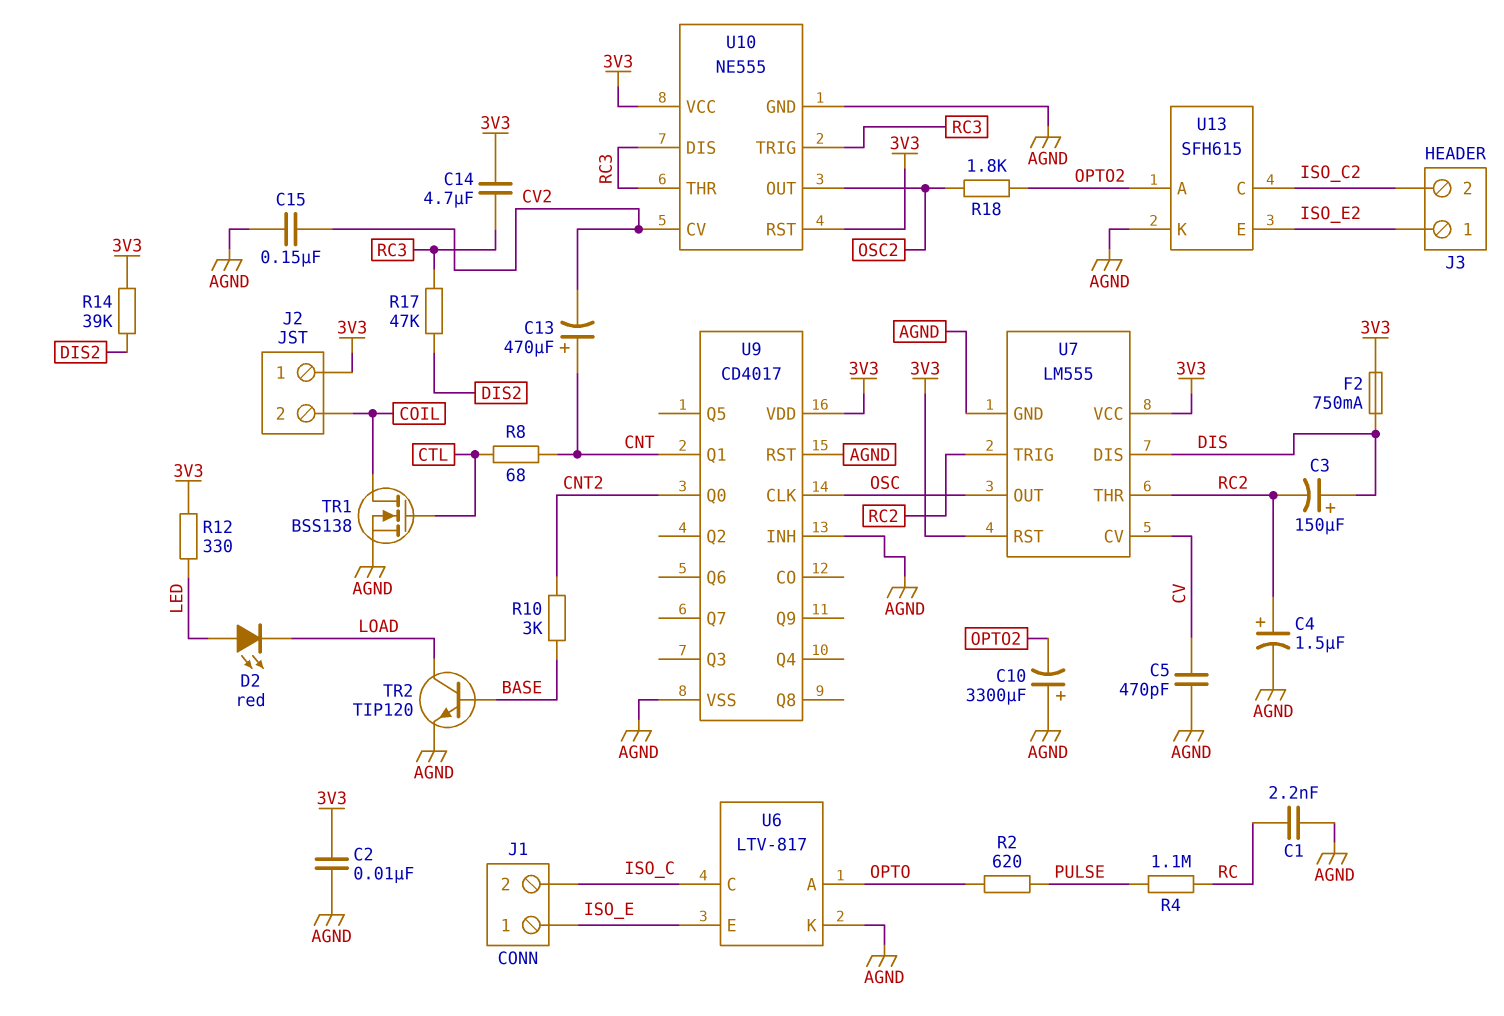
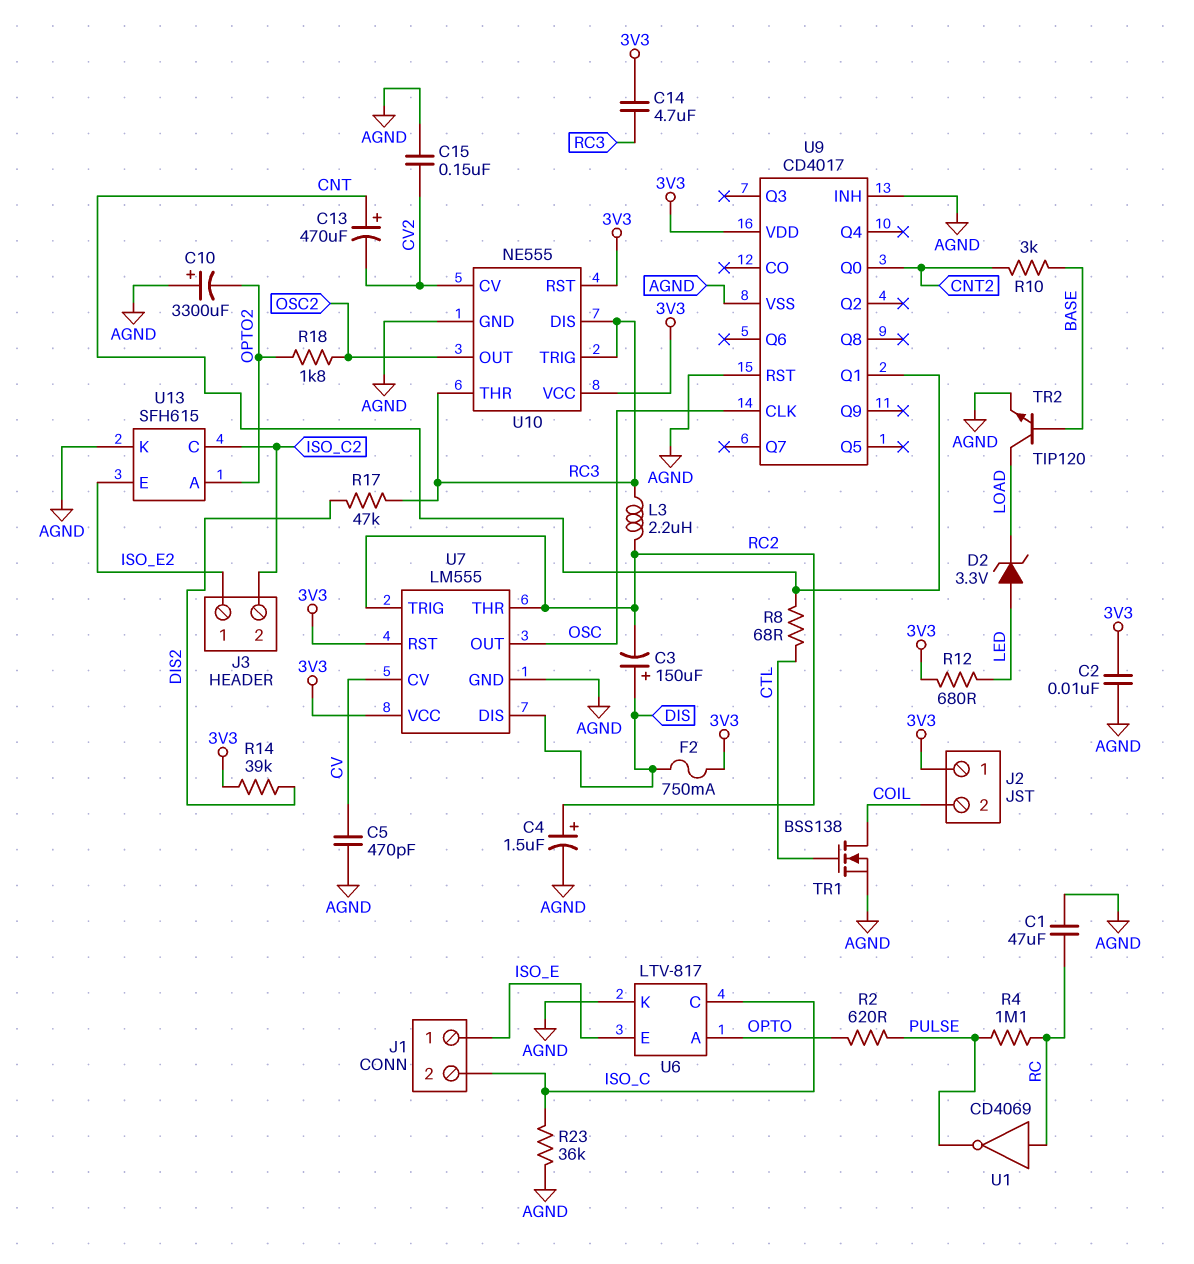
C1: 2.2nF (AGND, RC) -> 47uF (AGND, RC)
D2: LED red (A LED, K LOAD) -> zener 3.3V (A LED, K LOAD)
L3: none -> 2.2uH (RC2, RC3)
R12: 330 (3V3, LED) -> 680 (3V3, LED)
R23: none -> 36k (AGND, ISO_C)
U1: none -> NOT CD4069 (in RC, out PULSE)

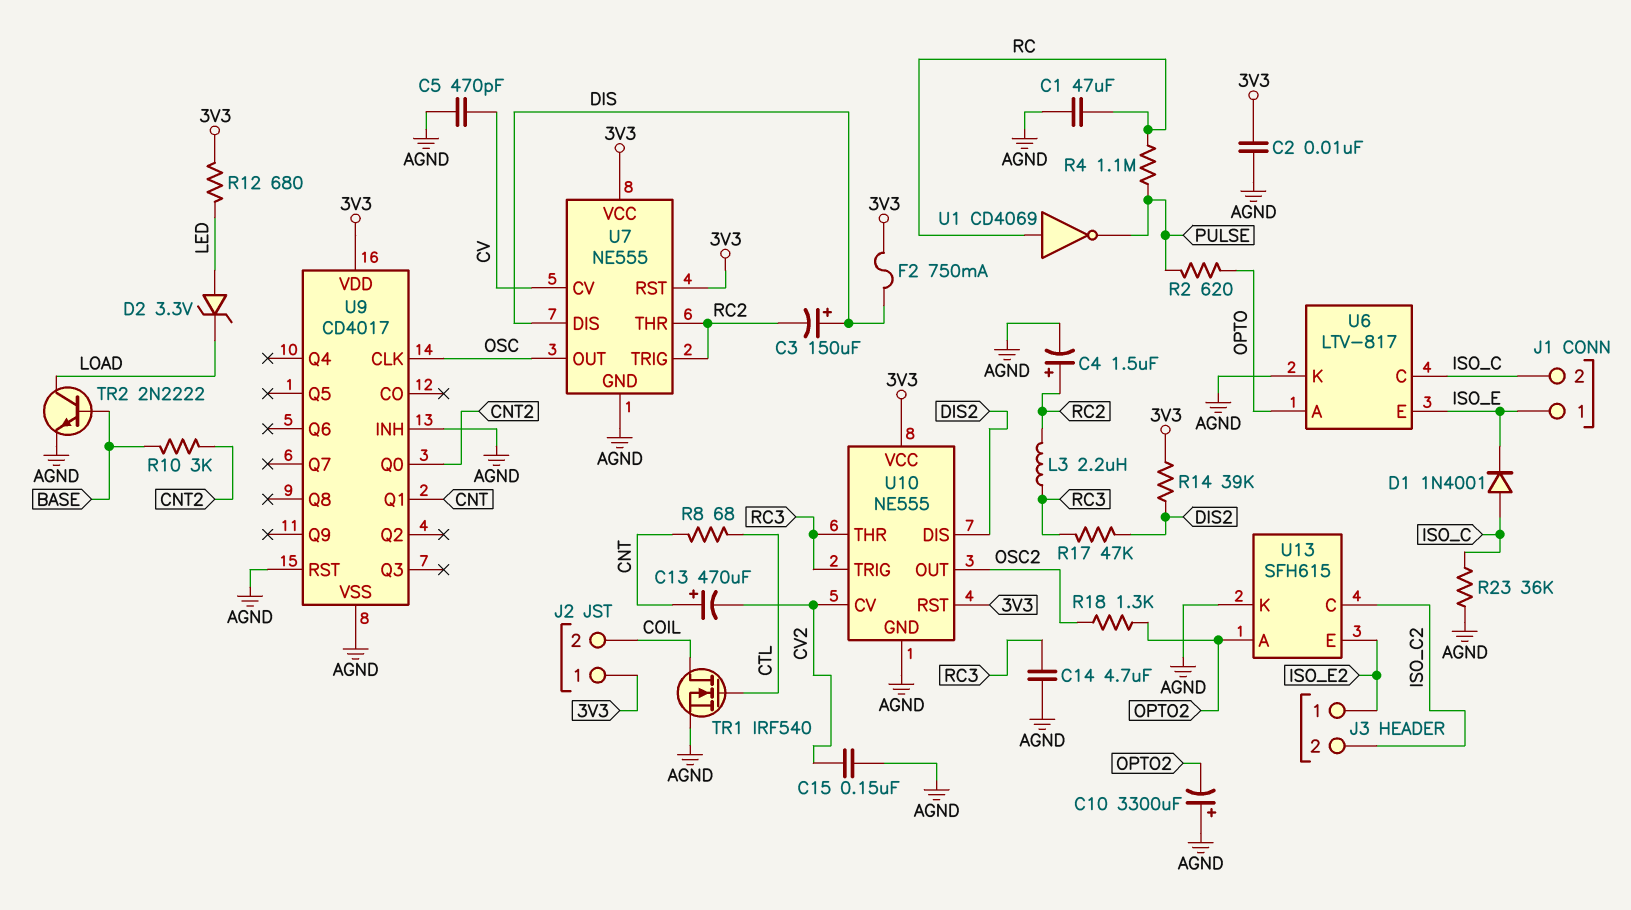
C14: 4.7uF (3V3, RC3) -> 4.7uF (AGND, RC3)
D1: none -> diode 1N4001 (A ISO_C, K ISO_E)
R18: 1.8k (OPTO2, OSC2) -> 1.3k (OPTO2, OSC2)
TR1: NMOS BSS138 (G CTL, D COIL, S AGND) -> NMOS IRF540 (G CTL, D COIL, S AGND)
TR2: NPN TIP120 (B BASE, C LOAD, E AGND) -> NPN 2N2222 (B BASE, C LOAD, E AGND)
U7: LM555 -> NE555
U10 pin DIS: RC3 -> DIS2

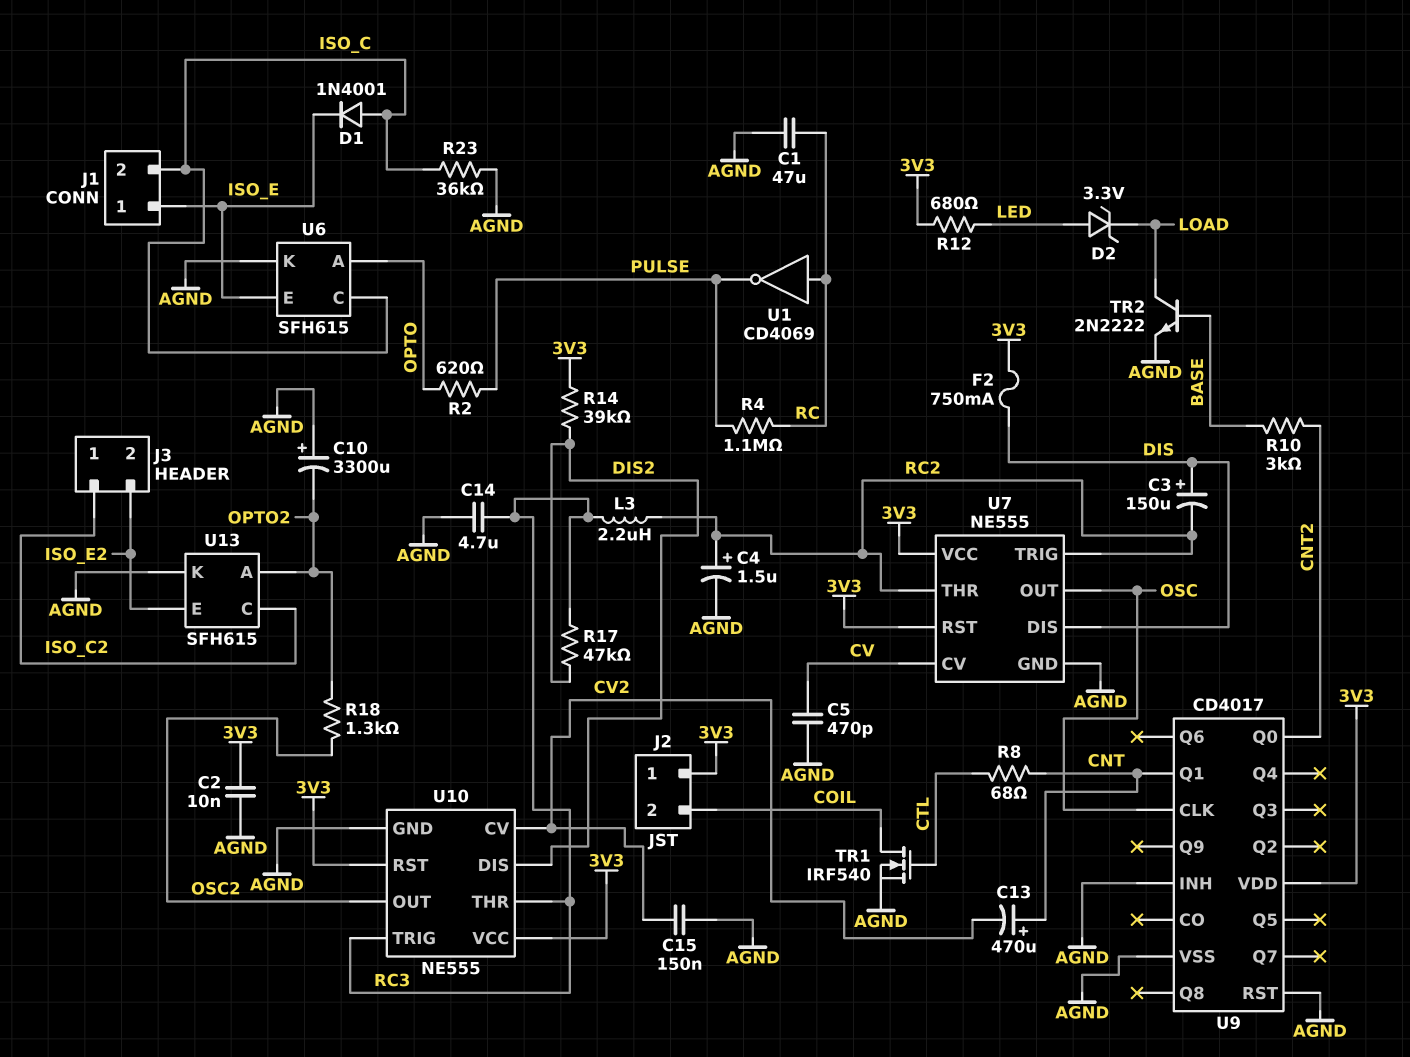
J3 pin 1: ISO_E2 -> ISO_C2
J3 pin 2: ISO_C2 -> ISO_E2
U6: LTV-817 -> SFH615

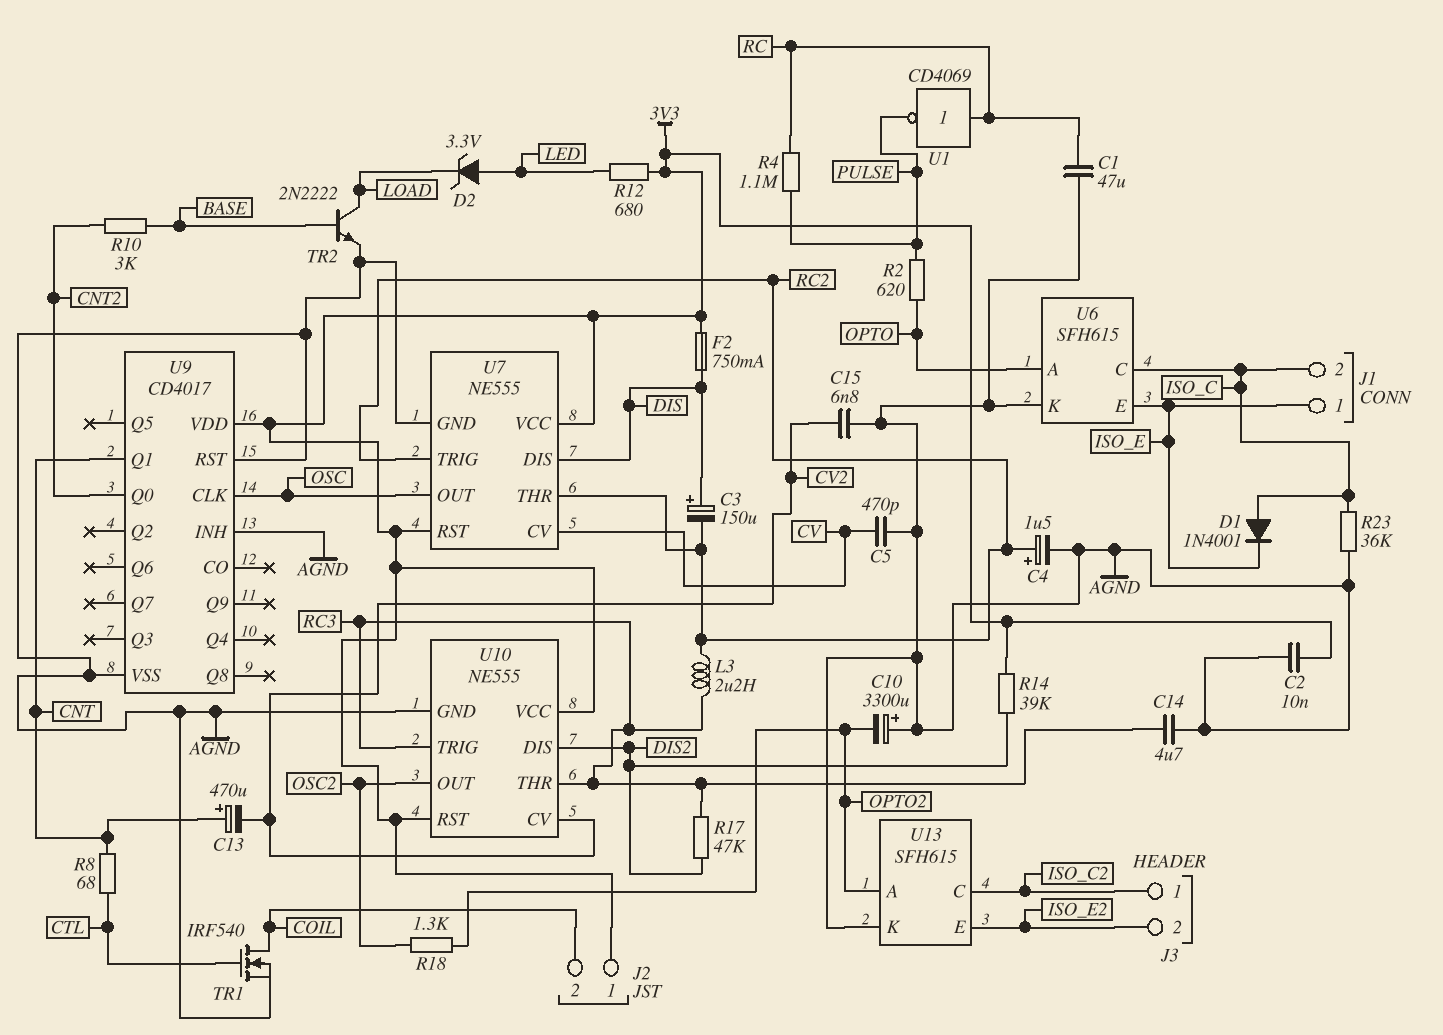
C15: 150nF (AGND, CV2) -> 6.8nF (AGND, CV2)

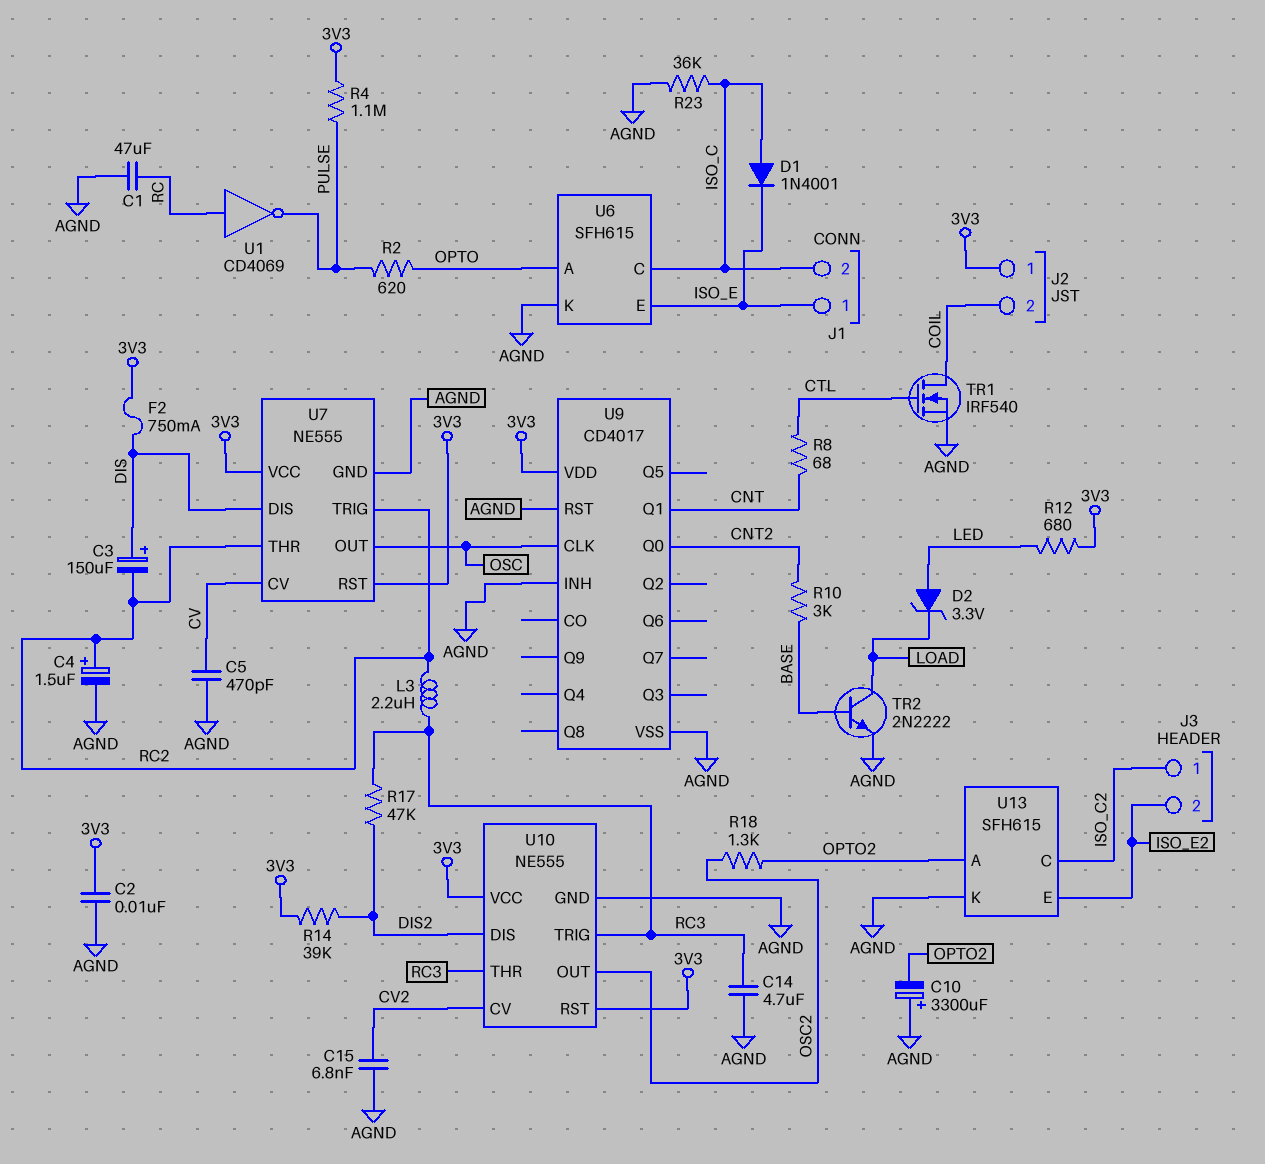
C13: 470uF (plus CNT, minus CV2) -> none
R4: 1.1M (PULSE, RC) -> 1.1M (3V3, PULSE)

